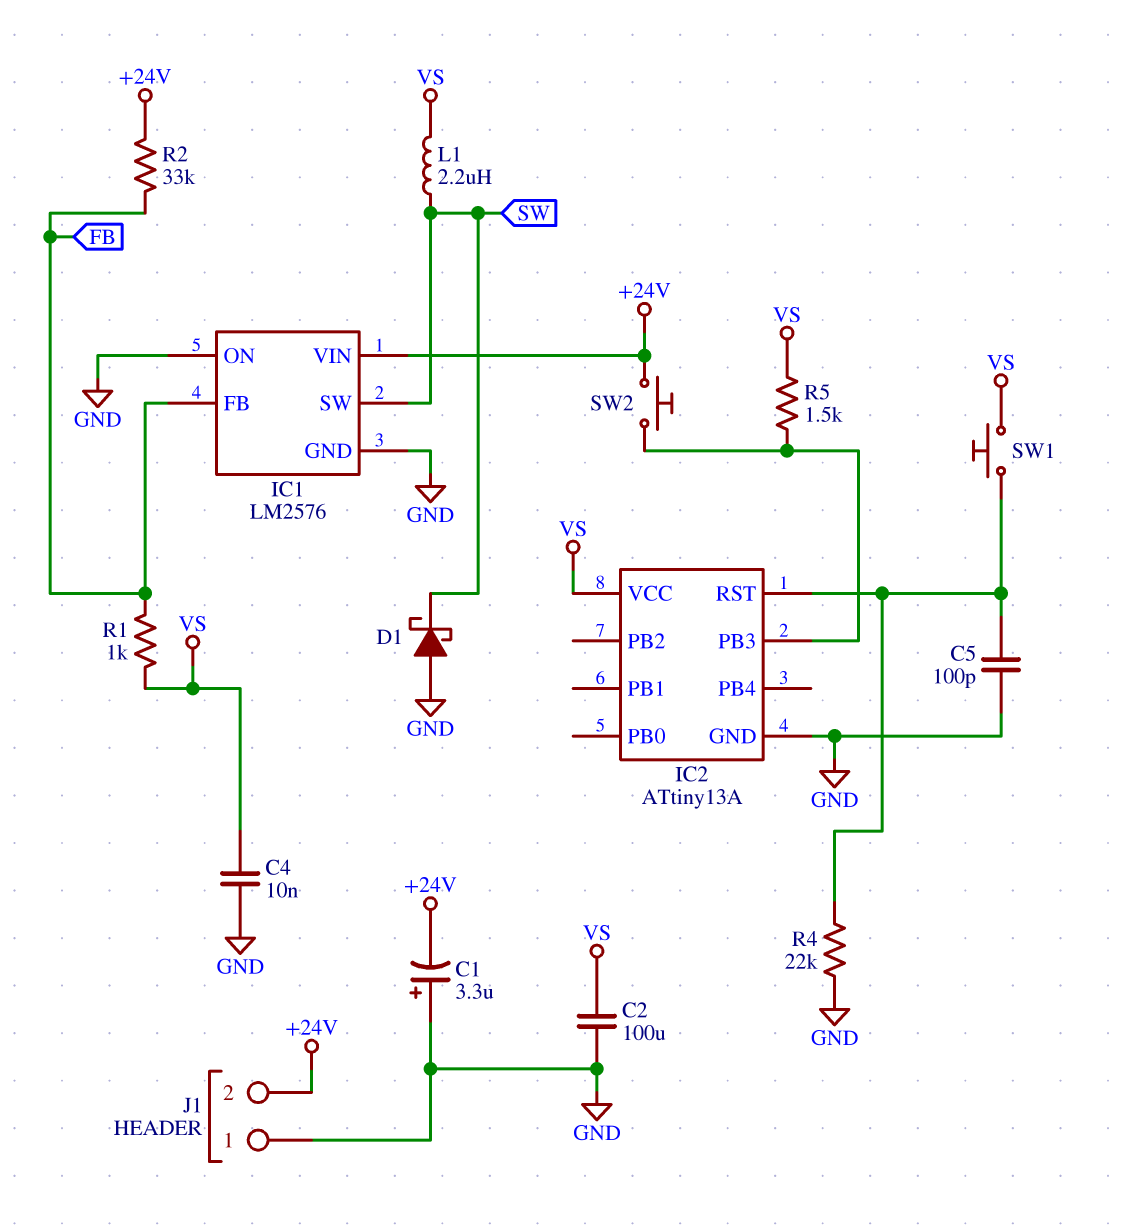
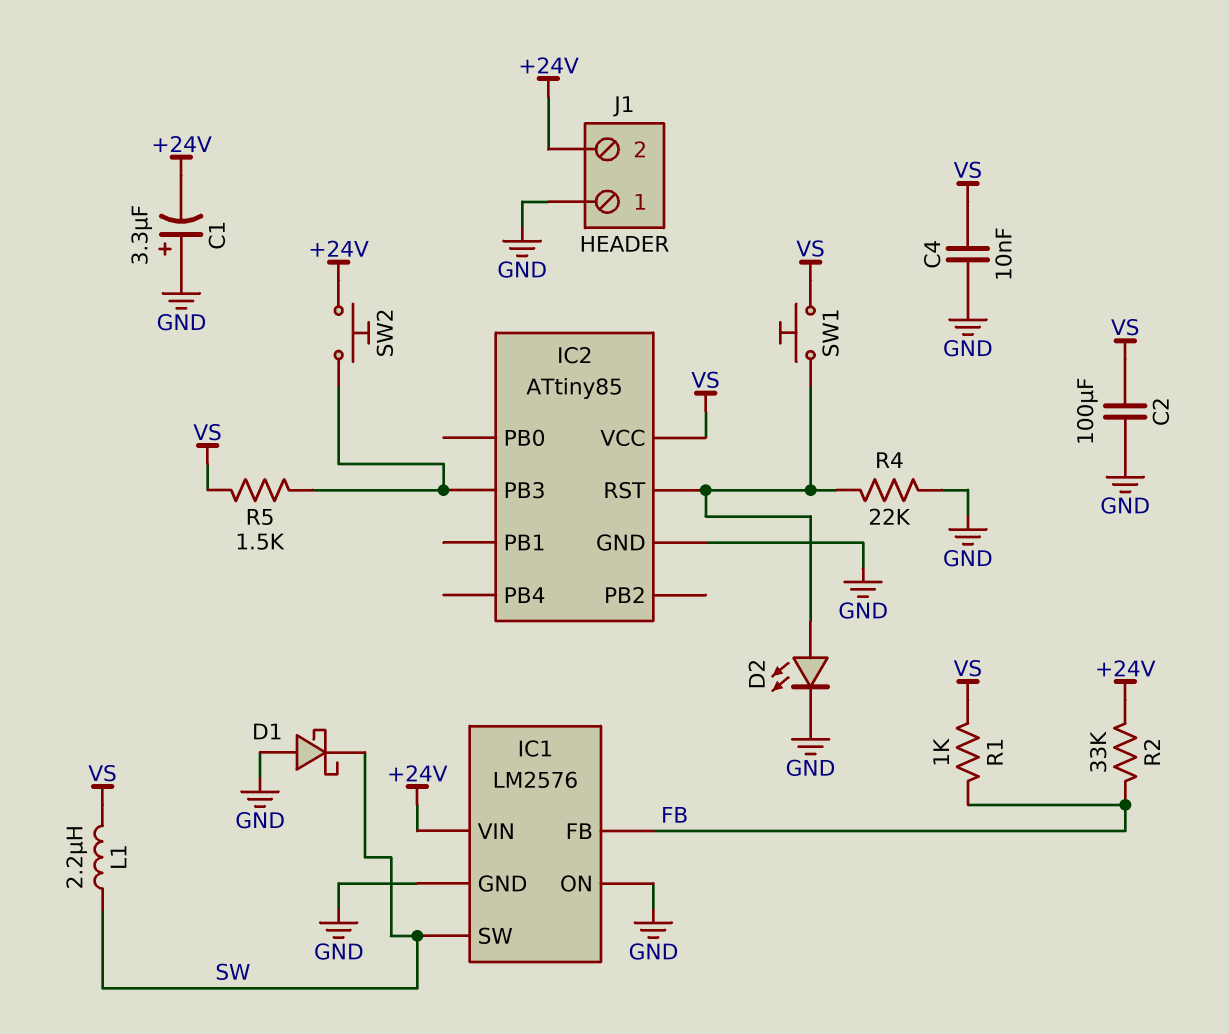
C5: 100pF (GND, IC2/RST) -> none
D2: none -> LED (A IC2/RST, K GND)
IC2: ATtiny13A -> ATtiny85

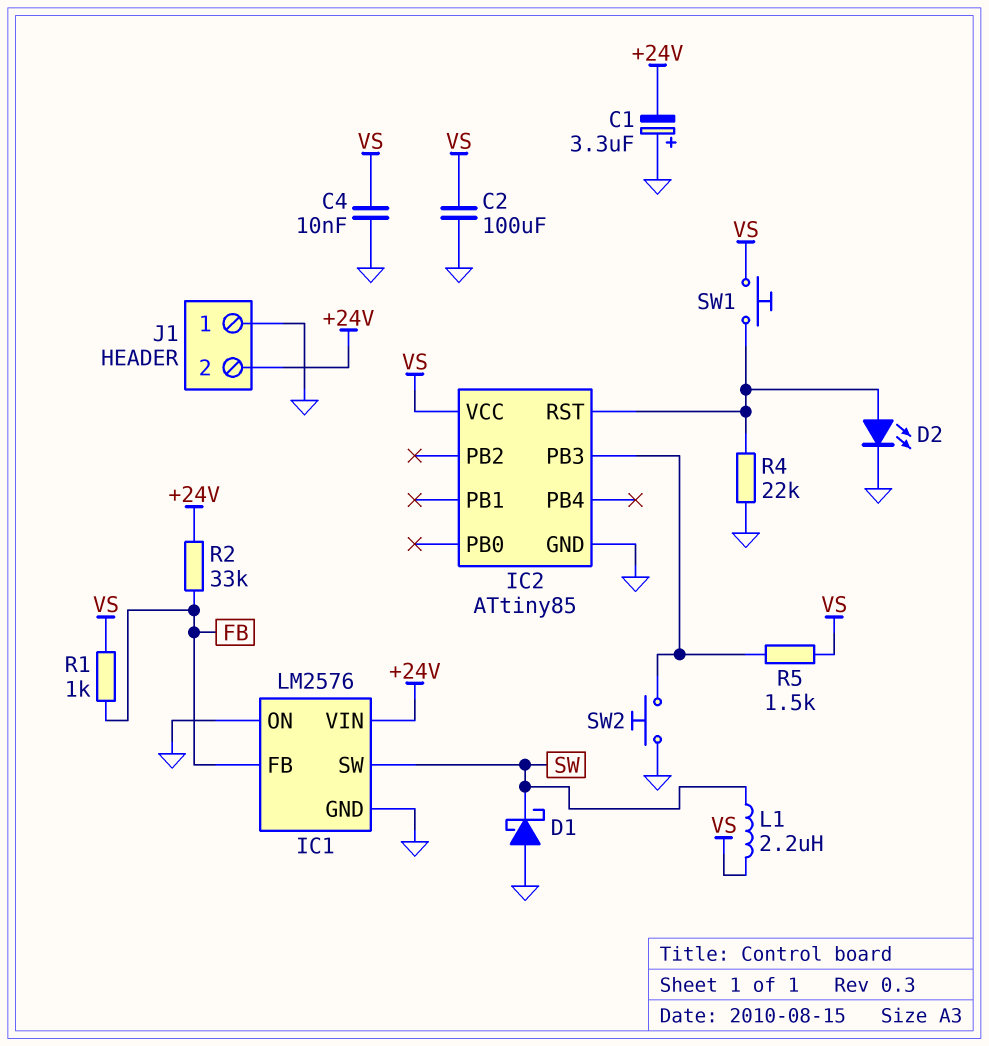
SW2: button (+24V, IC2/PB3) -> button (GND, IC2/PB3)

